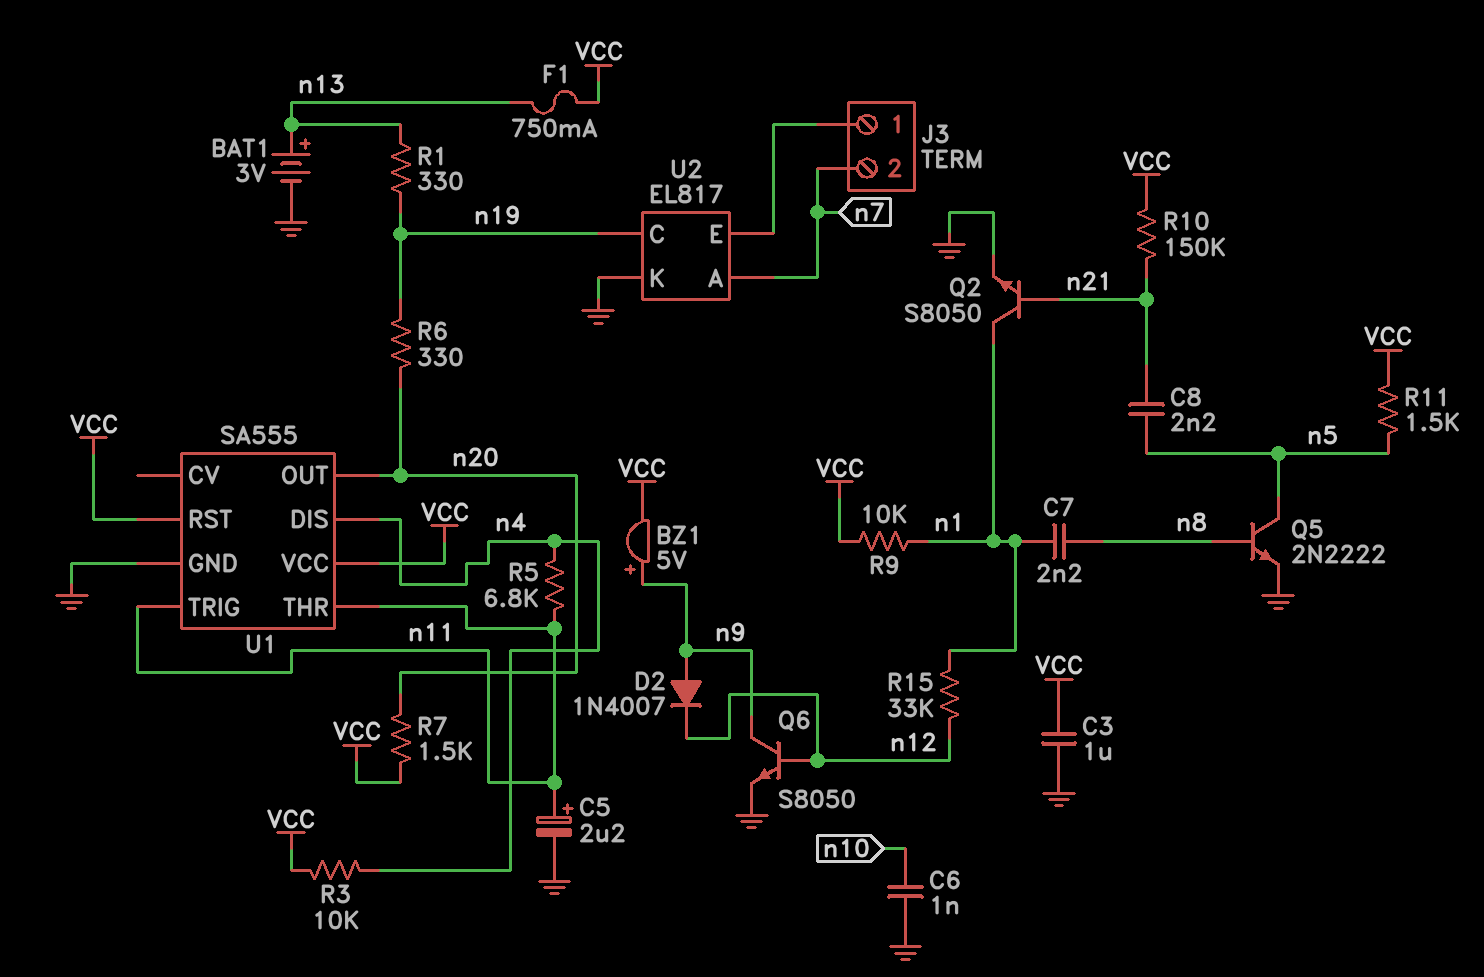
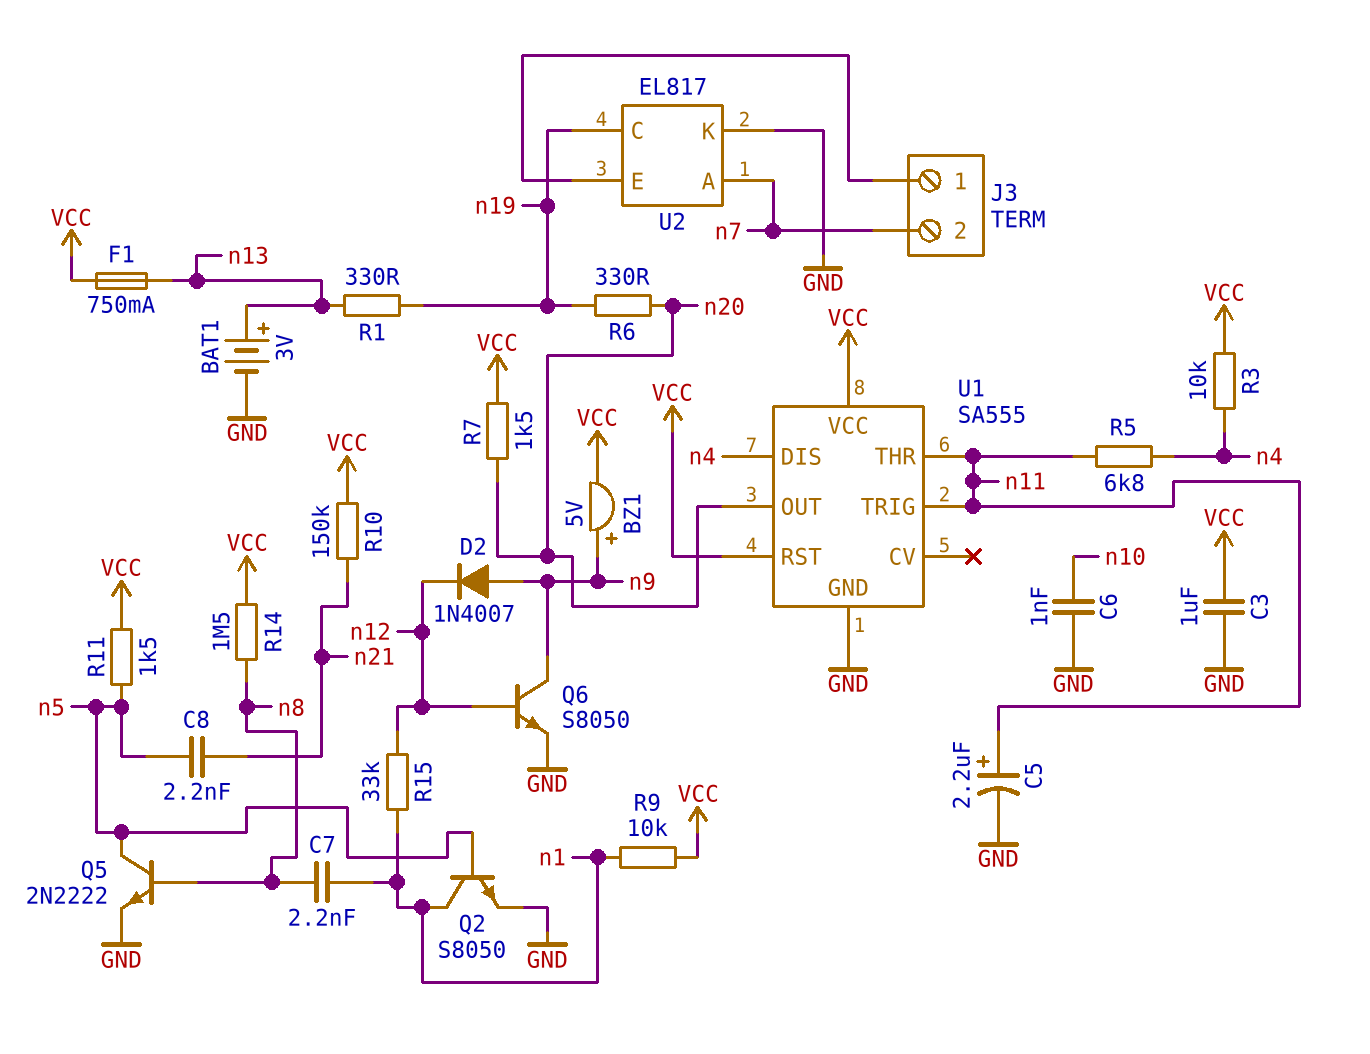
Q2: NPN S8050 (B n21, C n1, E GND) -> NPN S8050 (B n5, C n1, E GND)
R14: none -> 1.5M (VCC, n8)

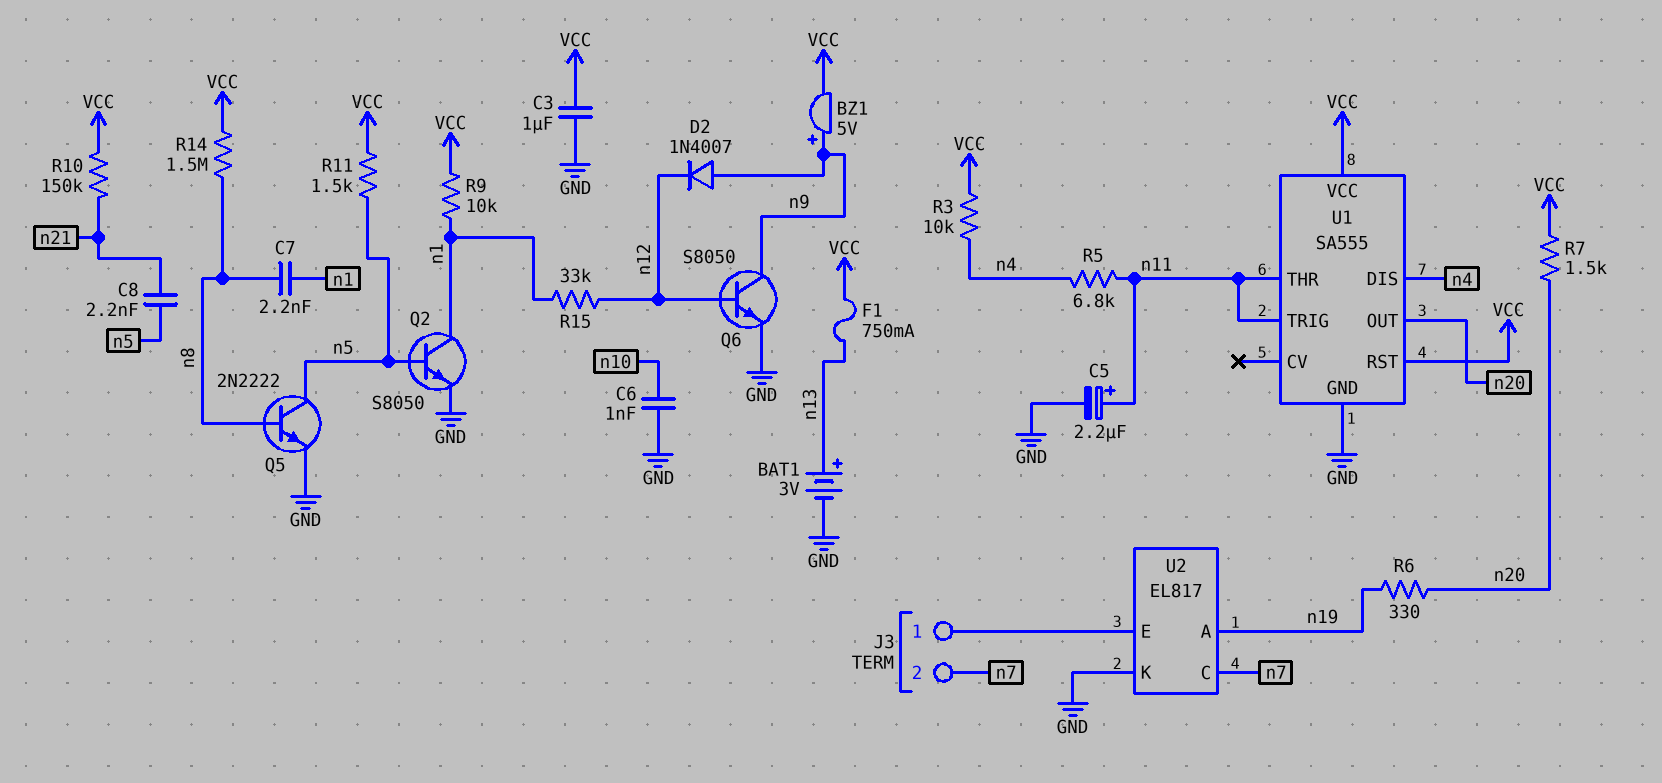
R1: 330 (n13, n19) -> none
U2 pin A: n7 -> n19
U2 pin C: n19 -> n7

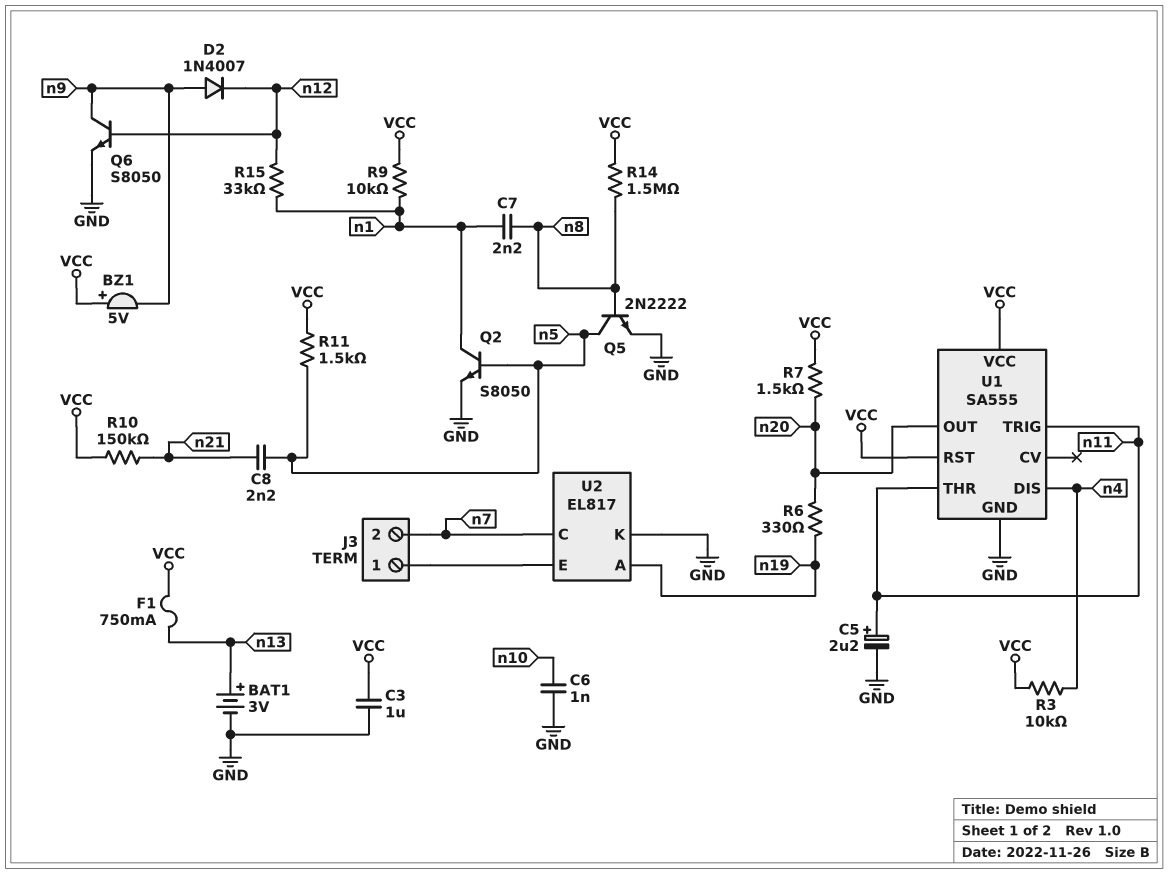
BZ1: buzzer 5V (plus n9, minus VCC) -> buzzer 5V (plus VCC, minus n9)
R5: 6.8k (n4, n11) -> none

